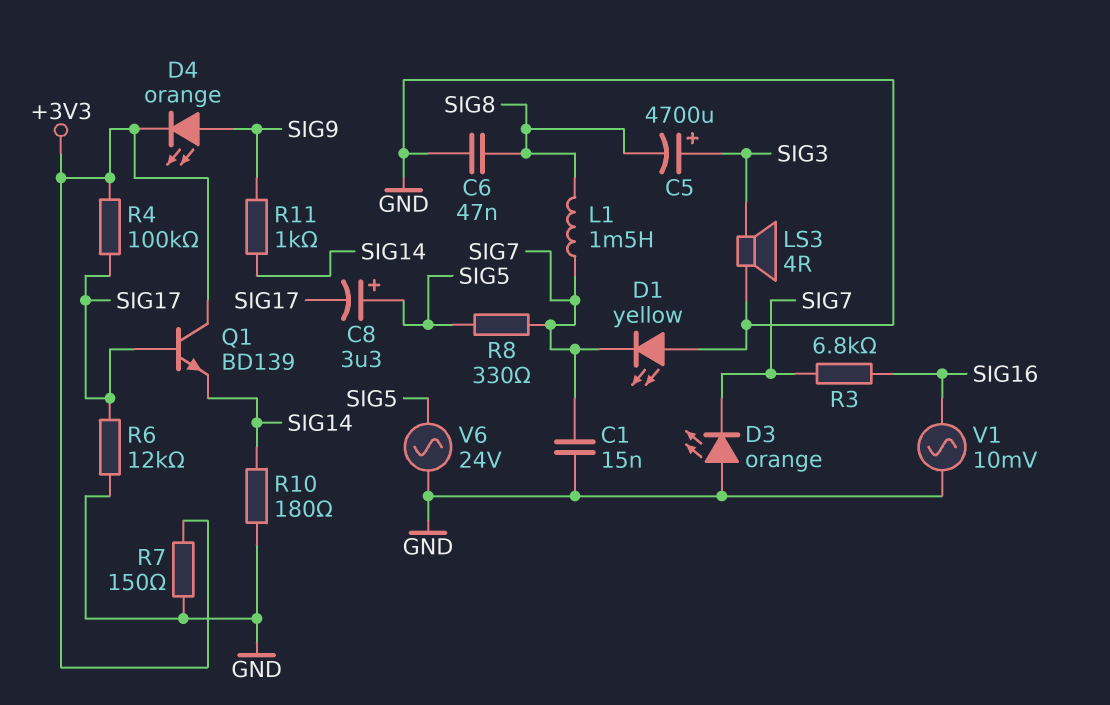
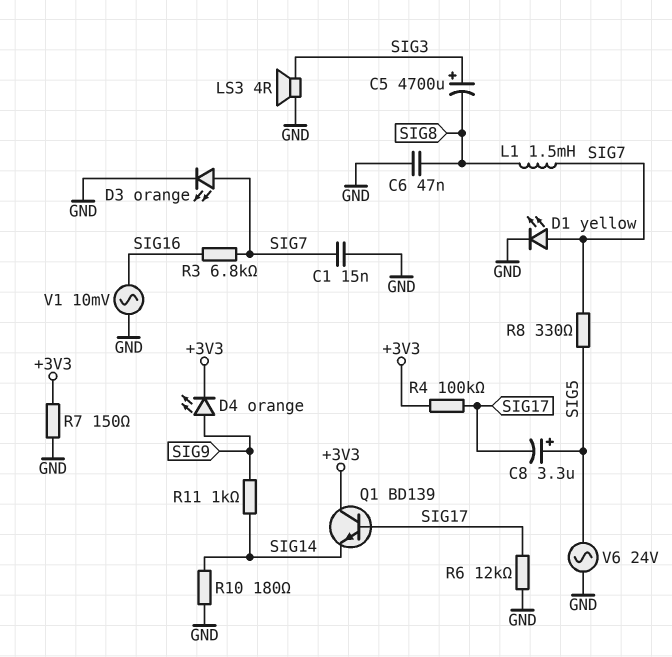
D1: LED yellow (A GND, K SIG7) -> LED yellow (A SIG7, K GND)
D3: LED orange (A GND, K SIG7) -> LED orange (A SIG7, K GND)

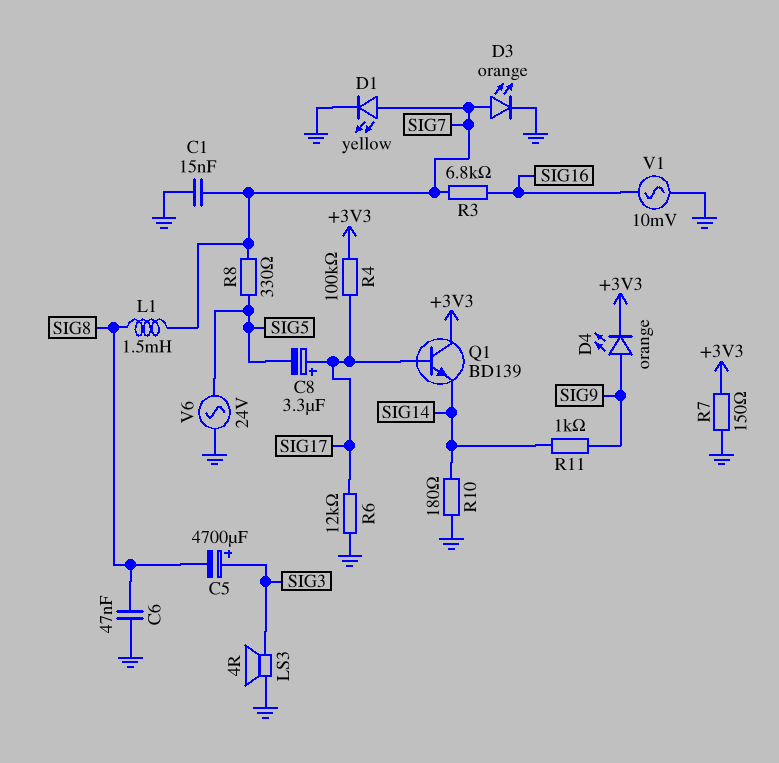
C8: 3.3uF (plus SIG5, minus SIG17) -> 3.3uF (plus SIG17, minus SIG5)

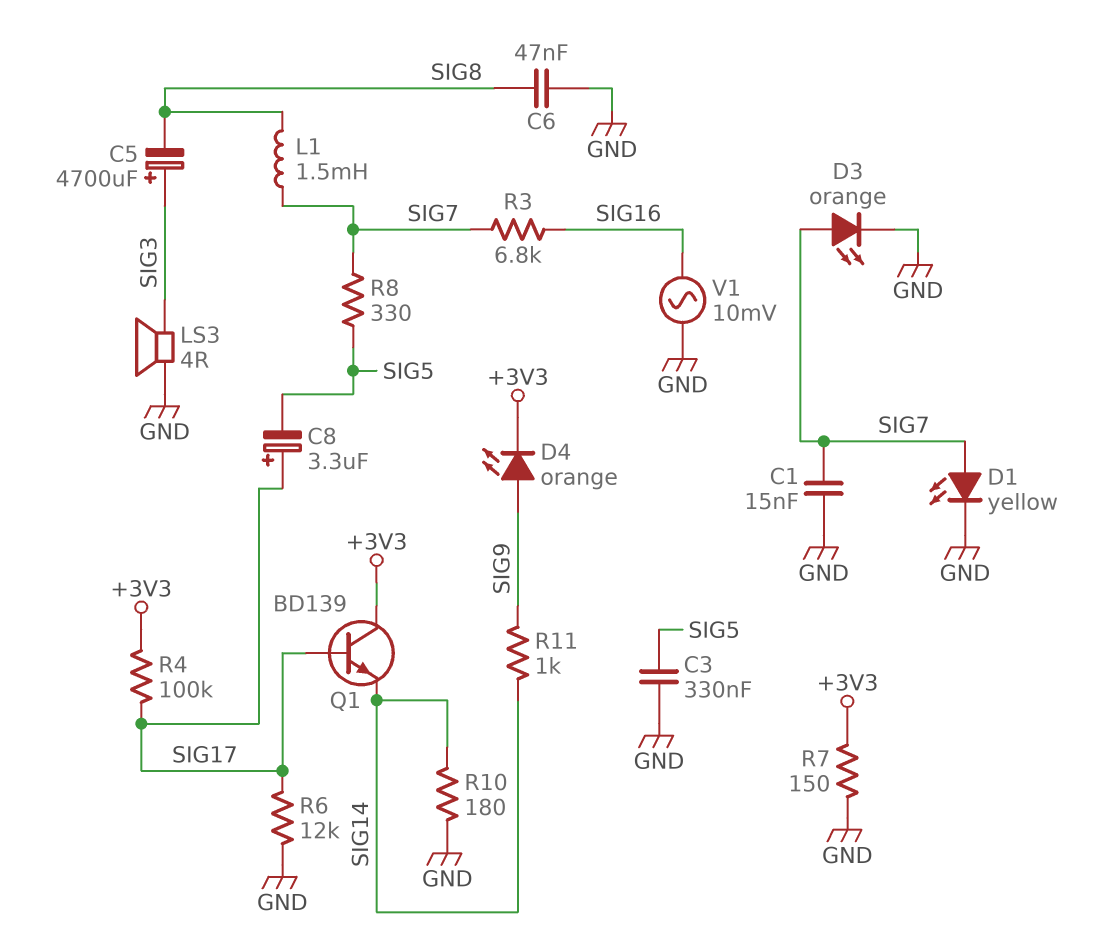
C3: none -> 330nF (GND, SIG5)
V6: AC 24V (GND, SIG5) -> none

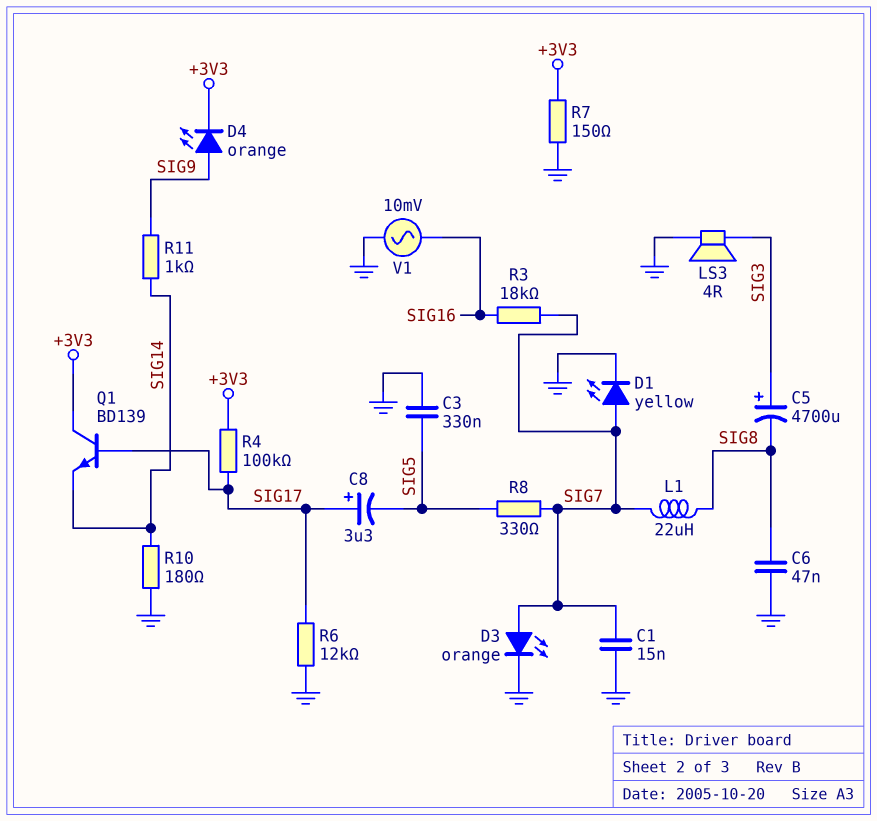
L1: 1.5mH (SIG7, SIG8) -> 22uH (SIG7, SIG8)
R3: 6.8k (SIG7, SIG16) -> 18k (SIG7, SIG16)

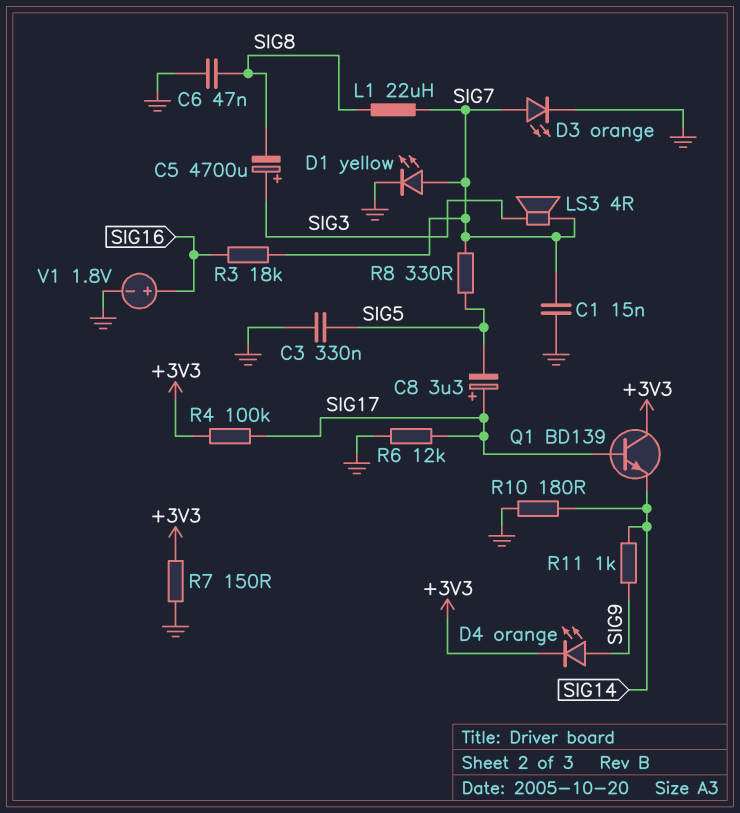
LS3: speaker 4R (GND, SIG3) -> speaker 4R (SIG3, SIG7)
V1: AC 10mV (GND, SIG16) -> 1.8V (plus SIG16, minus GND)

